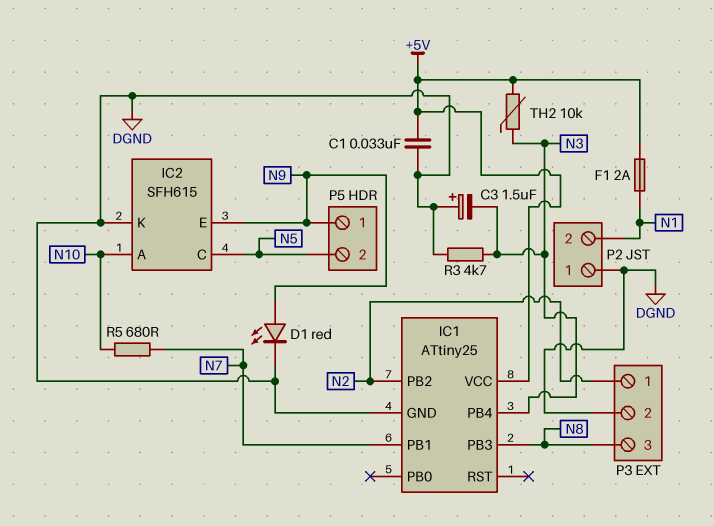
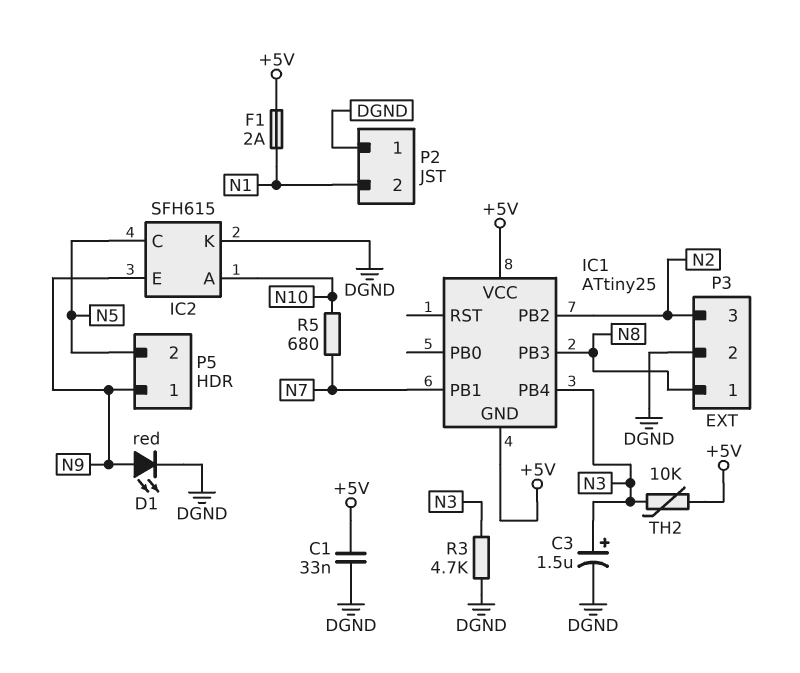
C3: 1.5uF (plus DGND, minus N3) -> 1.5uF (plus N3, minus DGND)
IC1 pin GND: DGND -> +5V
P3 pin 1: N2 -> N8
P3 pin 3: N8 -> N2

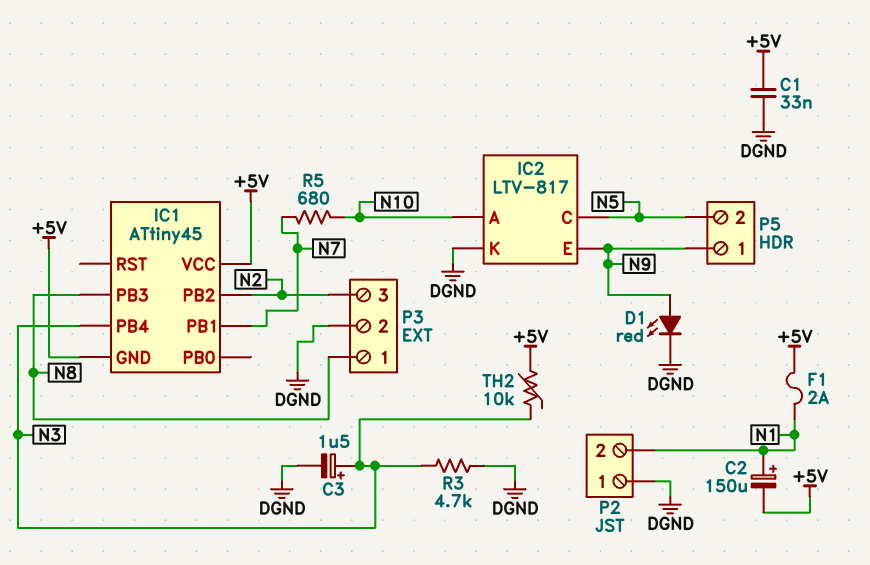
C2: none -> 150uF (plus N1, minus +5V)
IC1: ATtiny25 -> ATtiny45
IC2: SFH615 -> LTV-817

